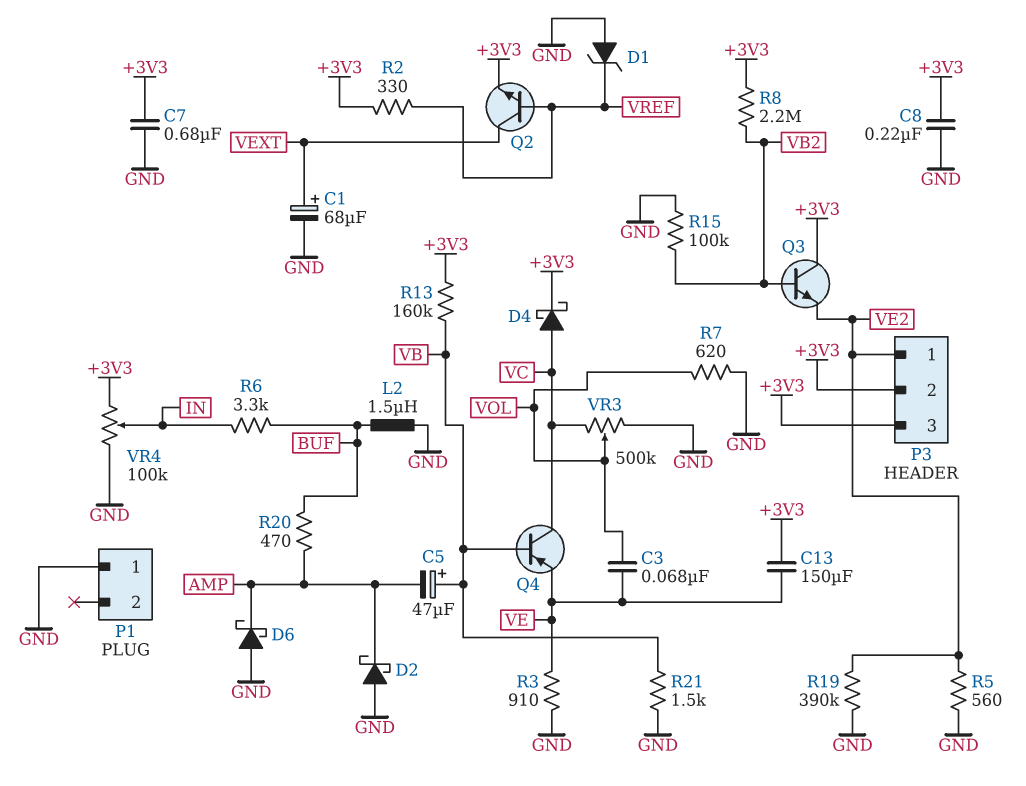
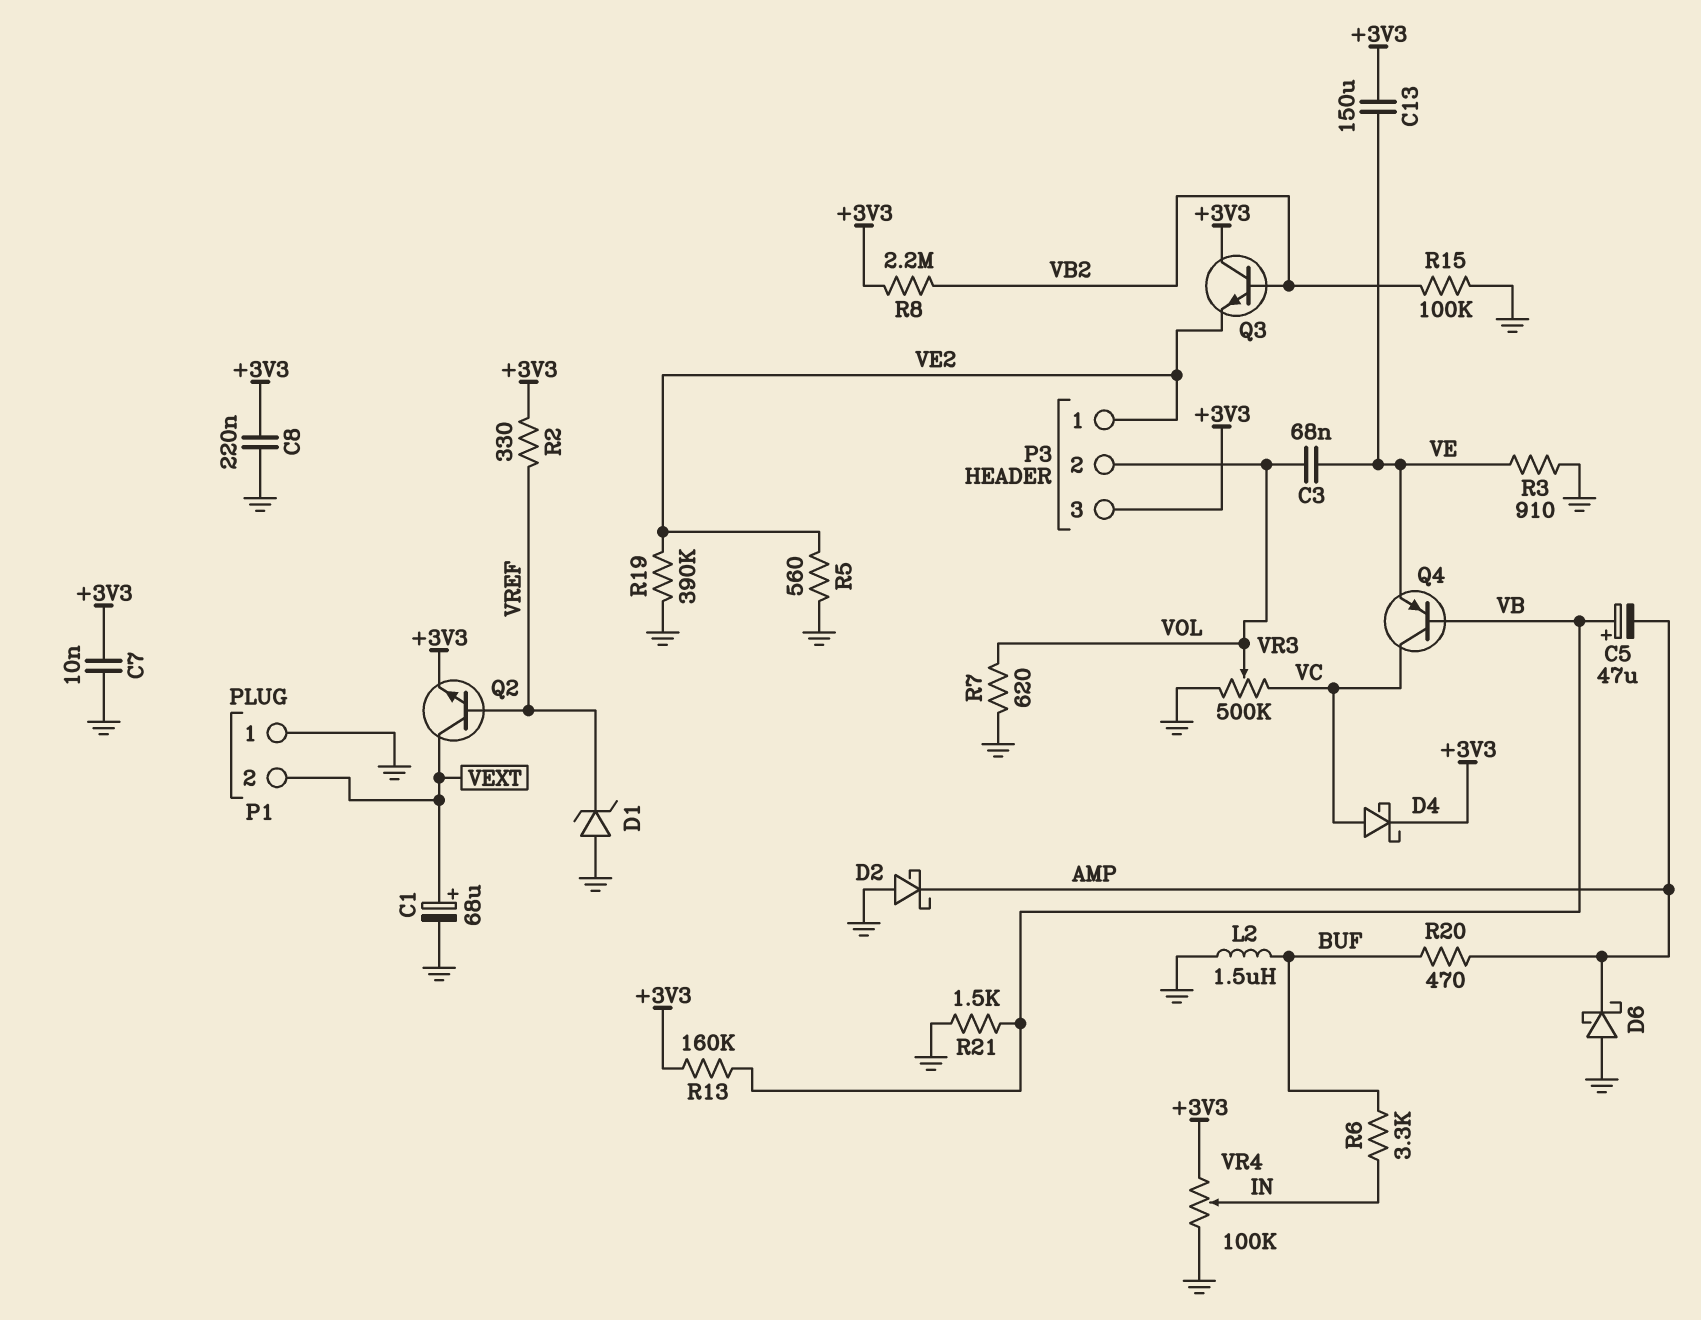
C7: 680nF (+3V3, GND) -> 10nF (+3V3, GND)
P1 pin 2: none -> VEXT
P3 pin 2: +3V3 -> VOL

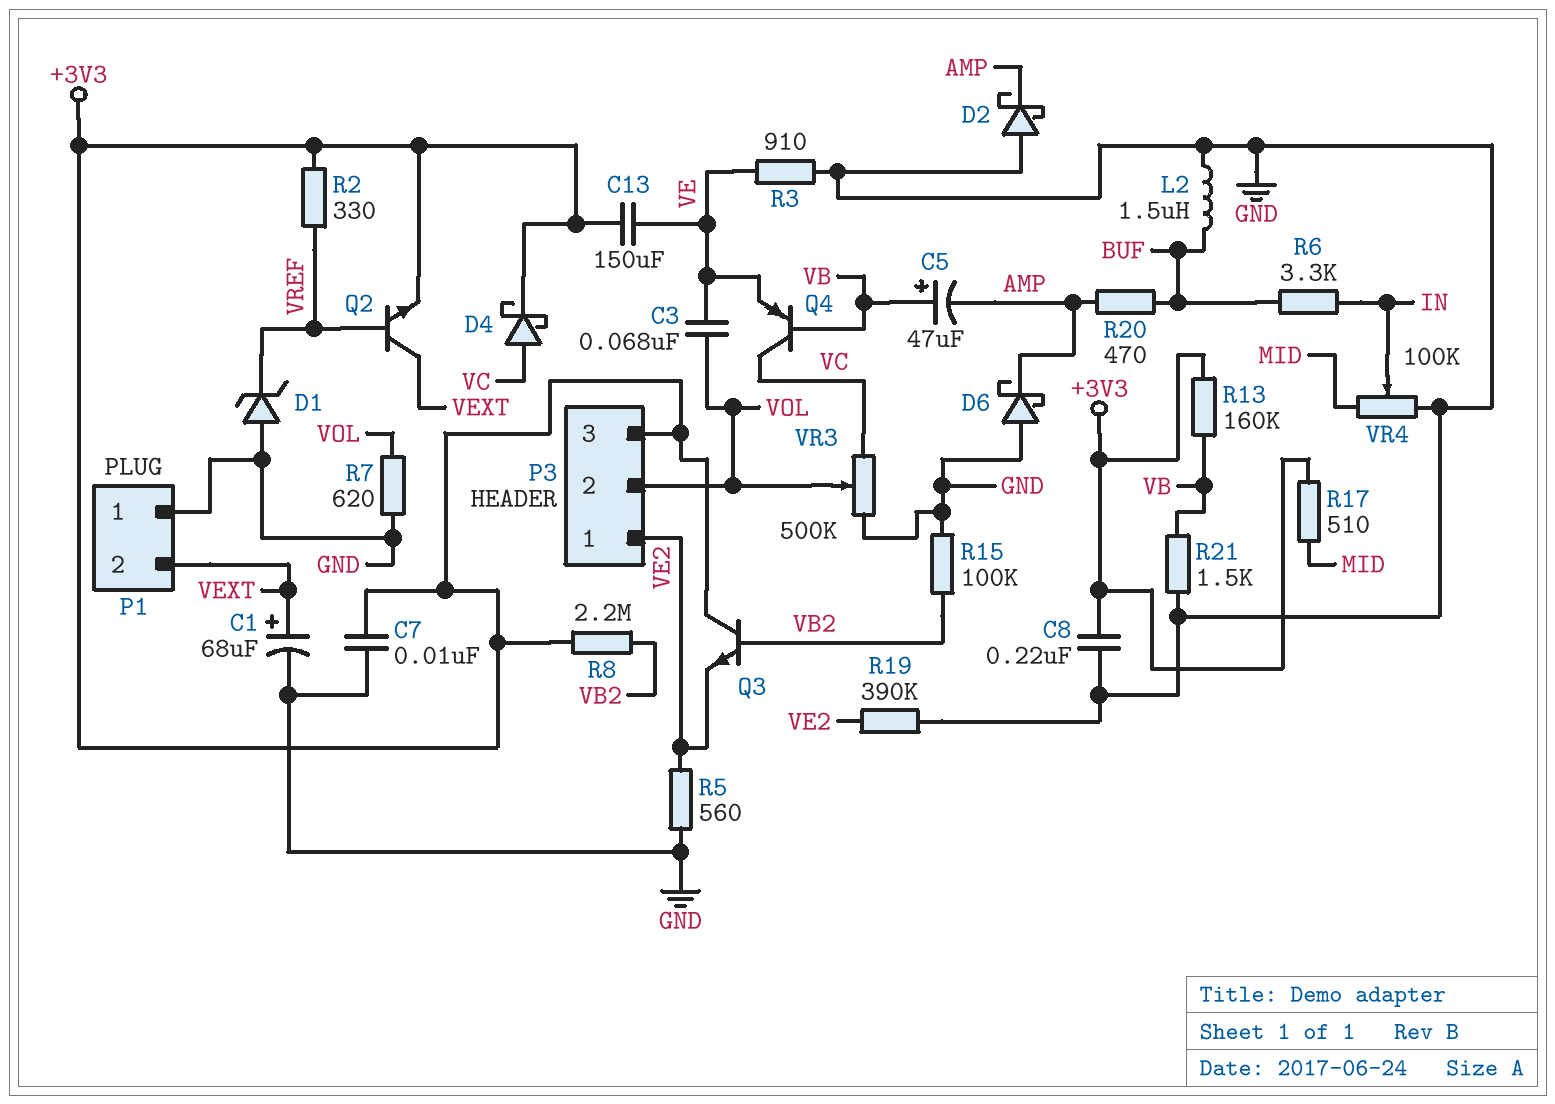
R17: none -> 510 (+3V3, MID)
VR4: 100k (+3V3, GND, wiper IN) -> 100k (GND, MID, wiper IN)

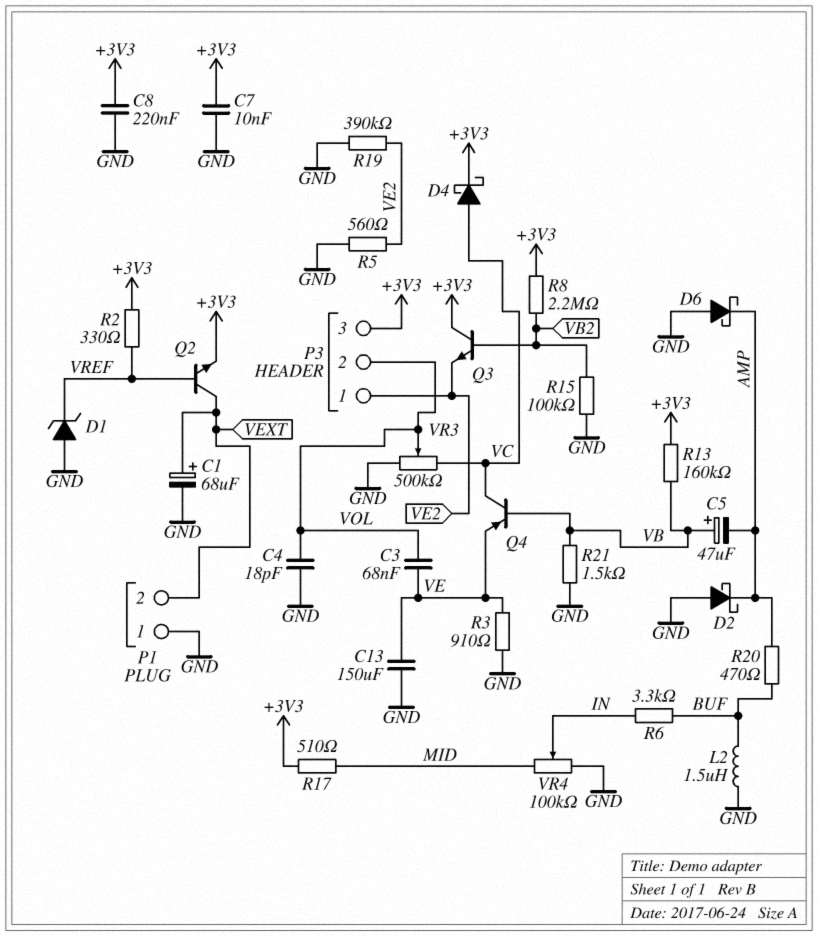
C4: none -> 18pF (GND, VOL)
C13: 150uF (+3V3, VE) -> 150uF (GND, VE)
R7: 620 (GND, VOL) -> none

